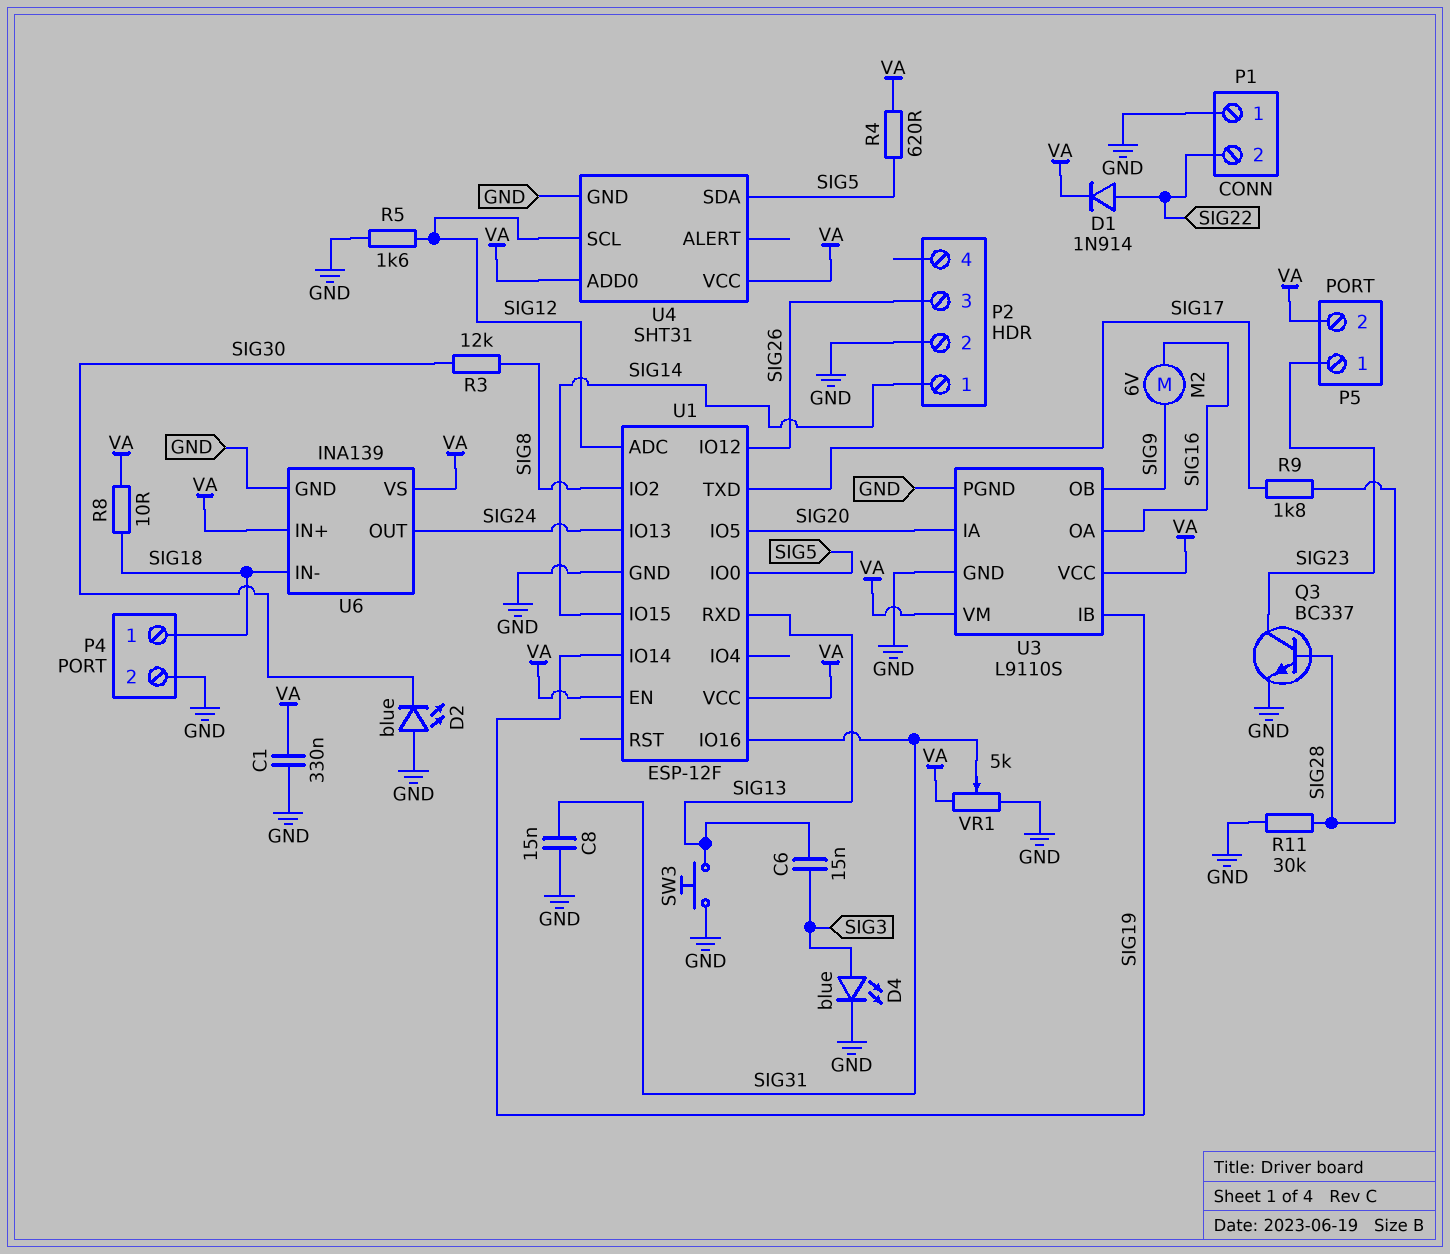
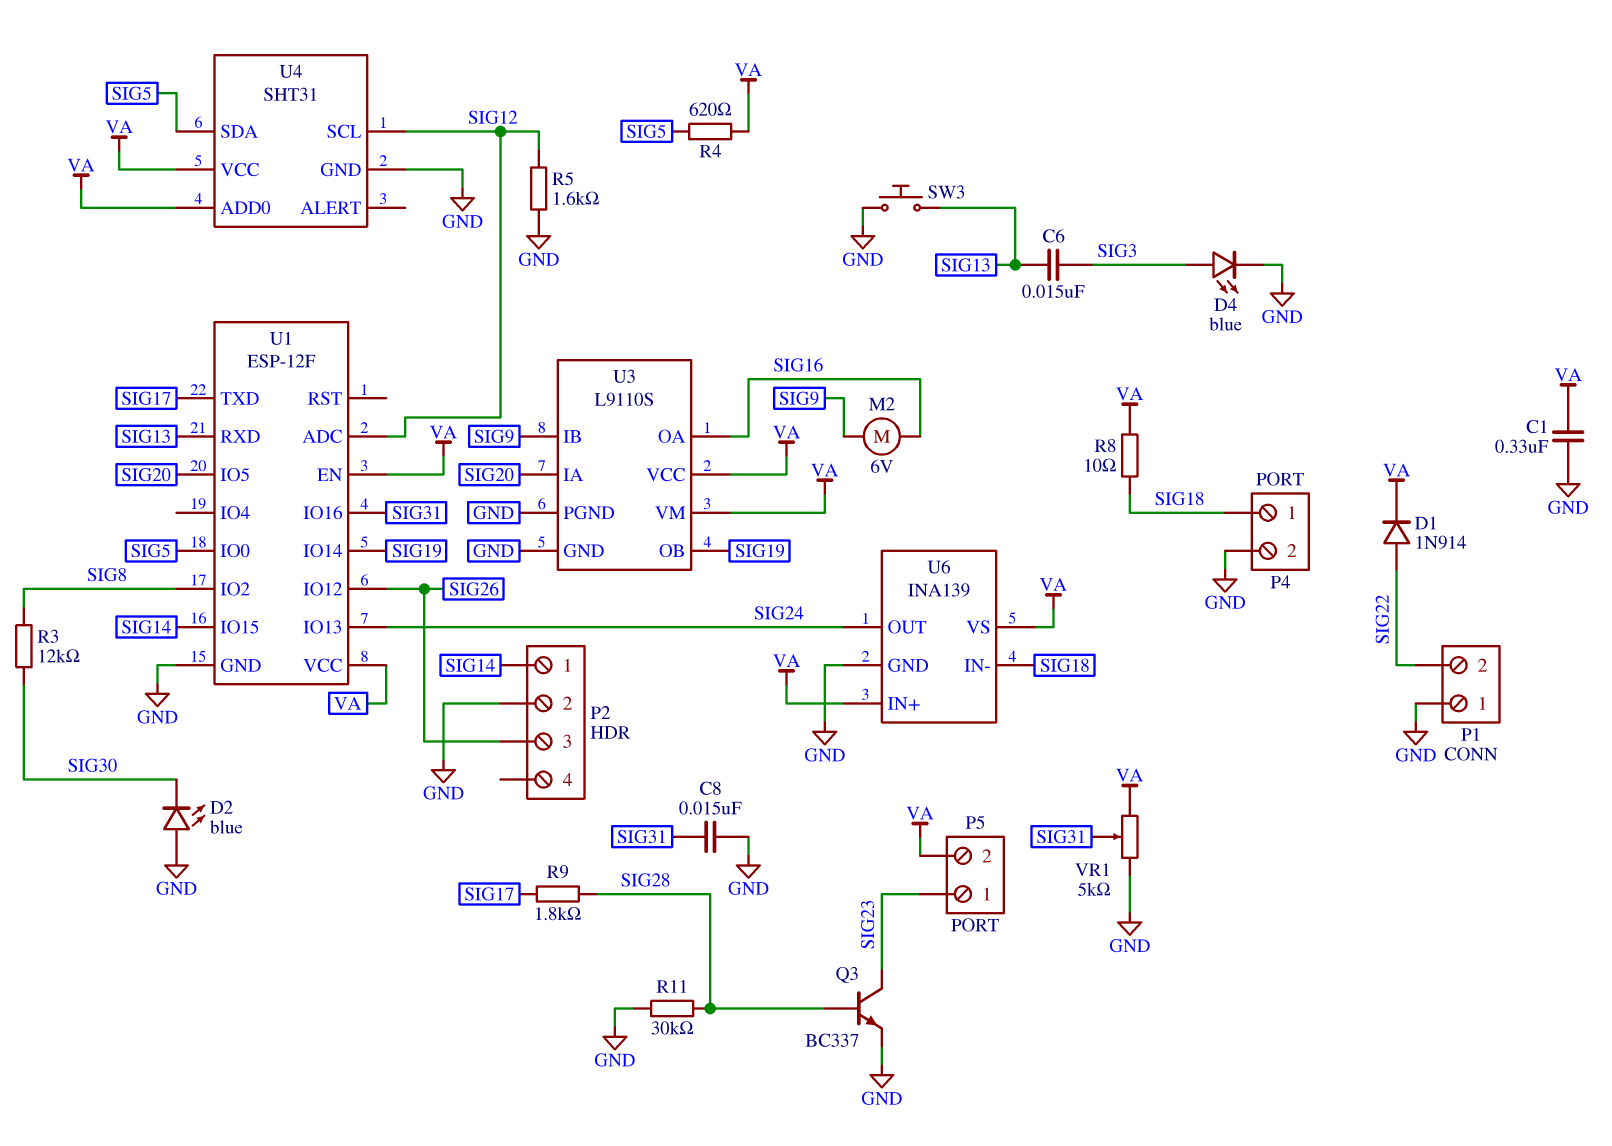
U3 pin IB: SIG19 -> SIG9
U3 pin OB: SIG9 -> SIG19

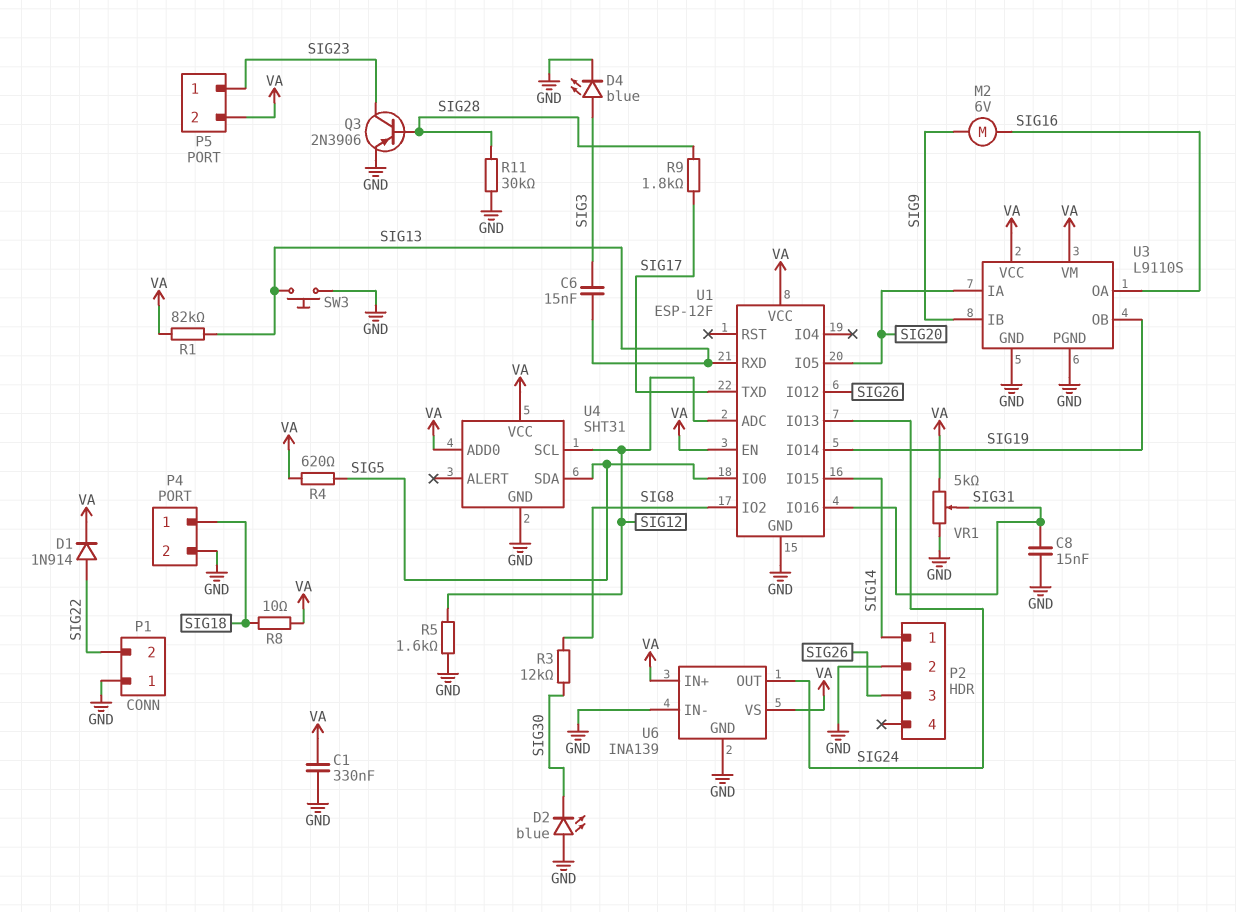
Q3: NPN BC337 (B SIG28, C SIG23, E GND) -> PNP 2N3906 (B SIG28, C SIG23, E GND)
R1: none -> 82k (SIG13, VA)
U6 pin IN-: SIG18 -> GND

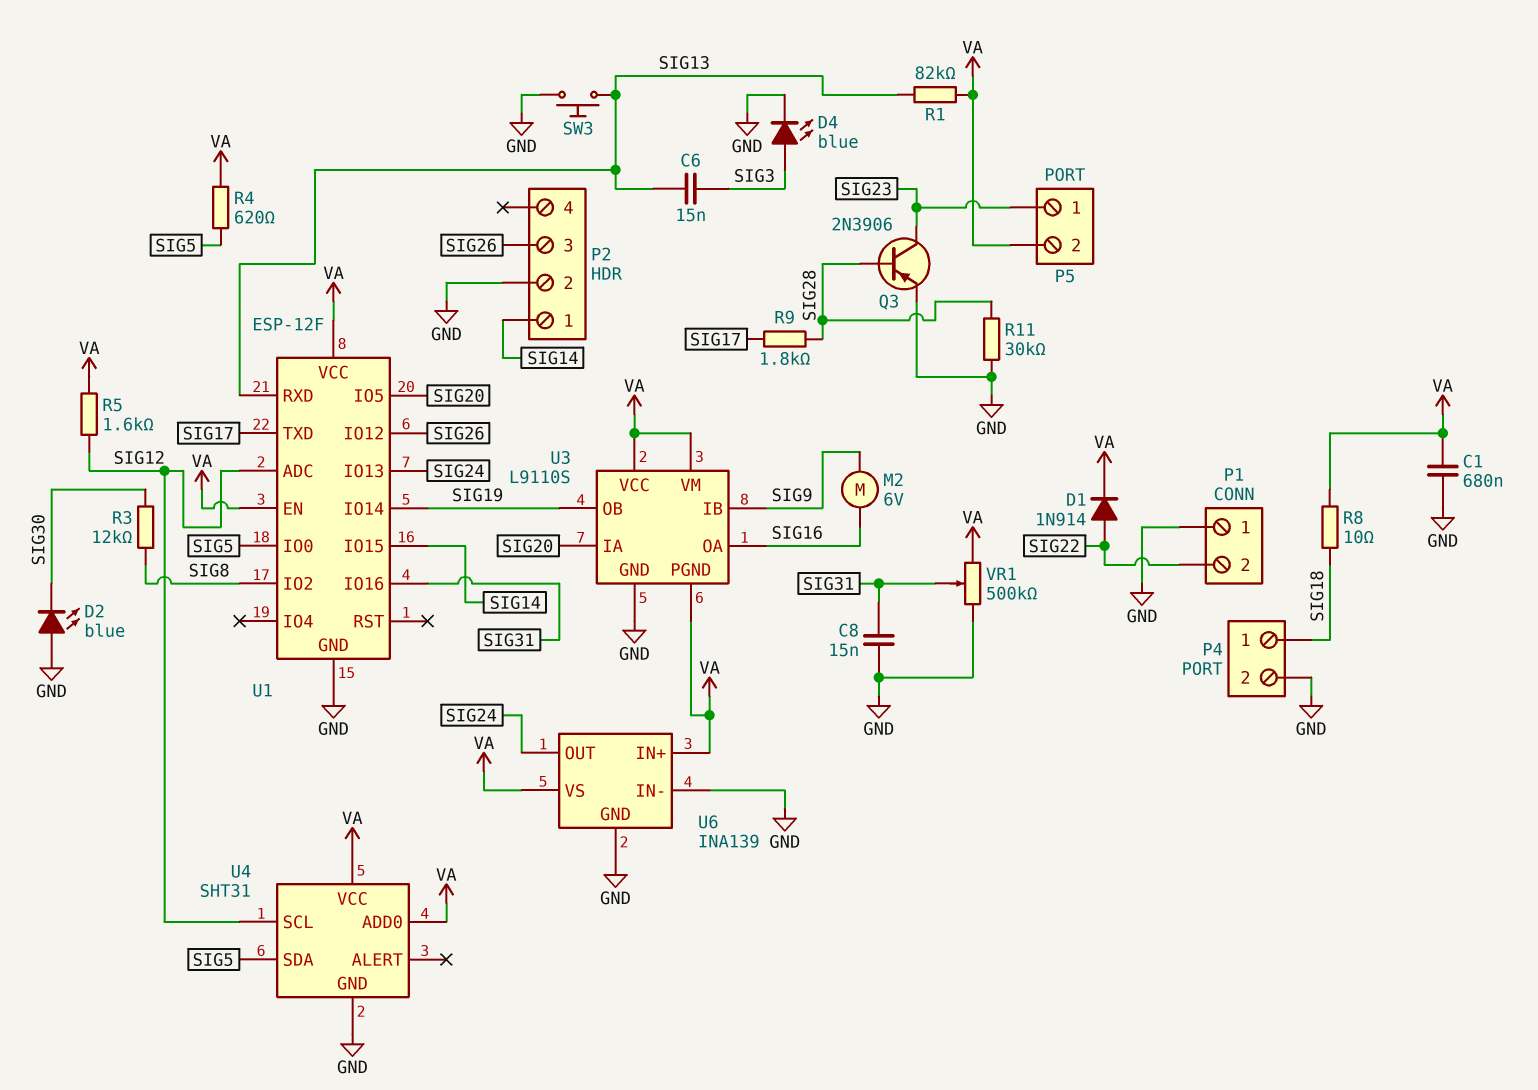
C1: 330nF (GND, VA) -> 680nF (GND, VA)
R5: 1.6k (GND, SIG12) -> 1.6k (SIG12, VA)
U3 pin PGND: GND -> VA
VR1: 5k (GND, VA, wiper SIG31) -> 500k (GND, VA, wiper SIG31)

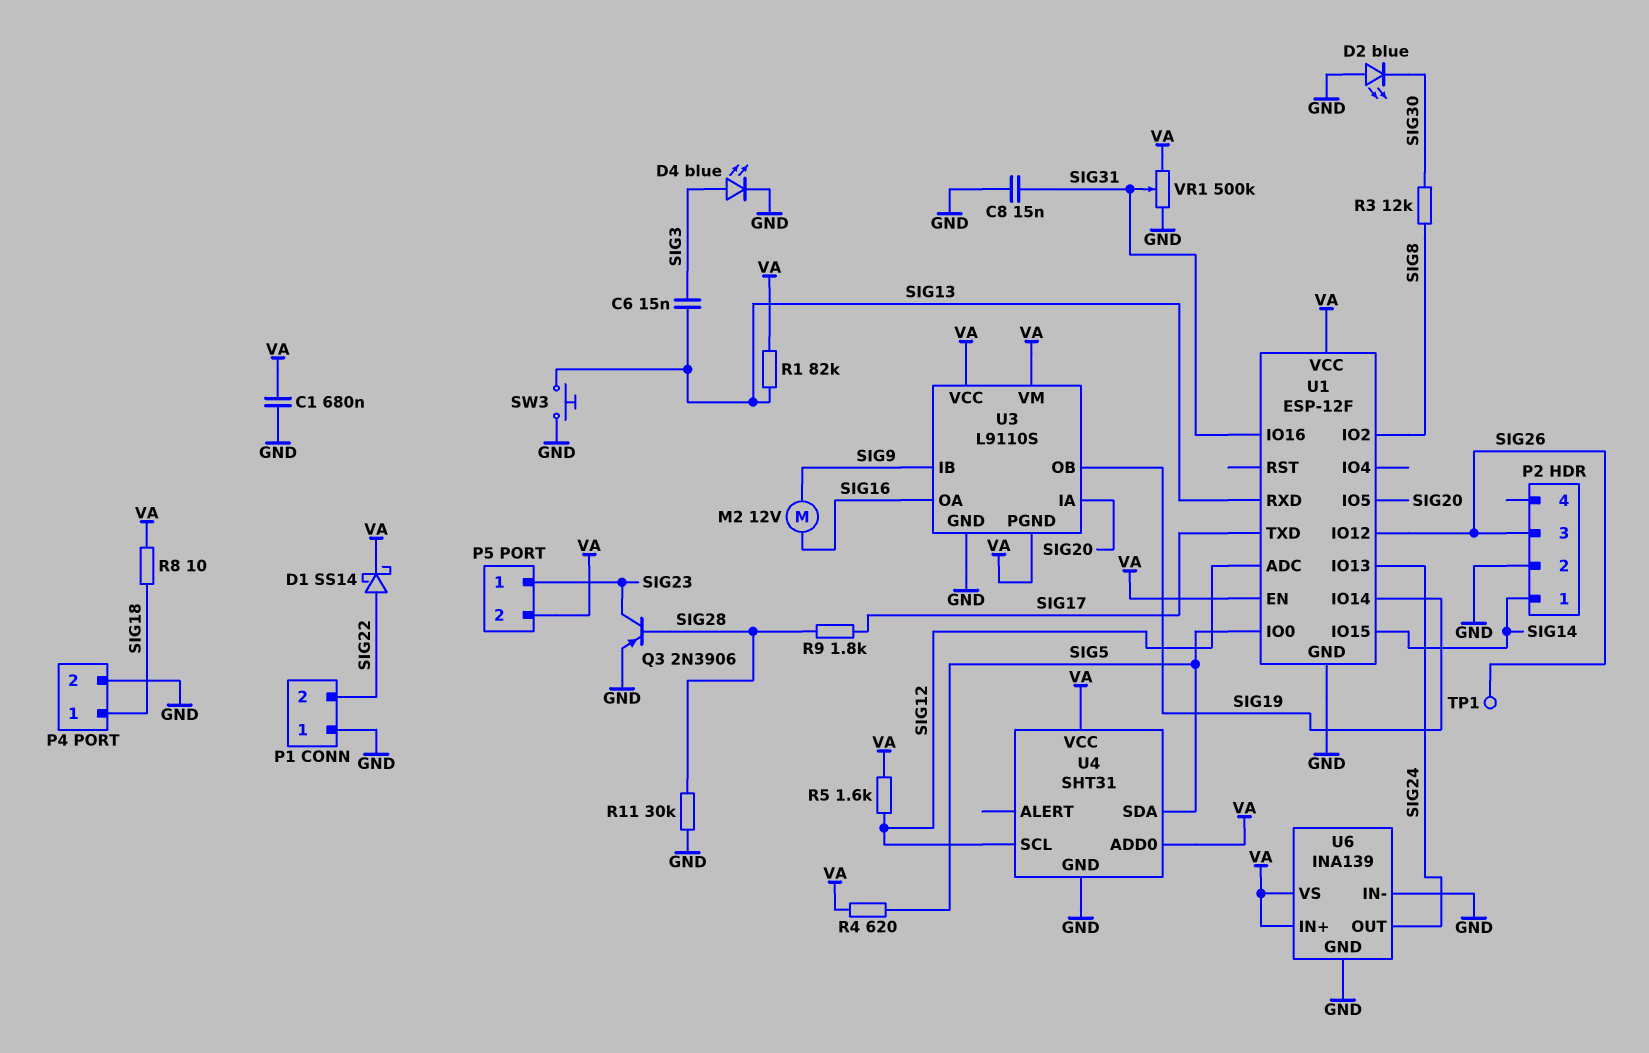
D1: diode 1N914 (A SIG22, K VA) -> schottky SS14 (A SIG22, K VA)
M2: motor 6V (SIG9, SIG16) -> motor 12V (SIG9, SIG16)
TP1: none -> test point (SIG26)

